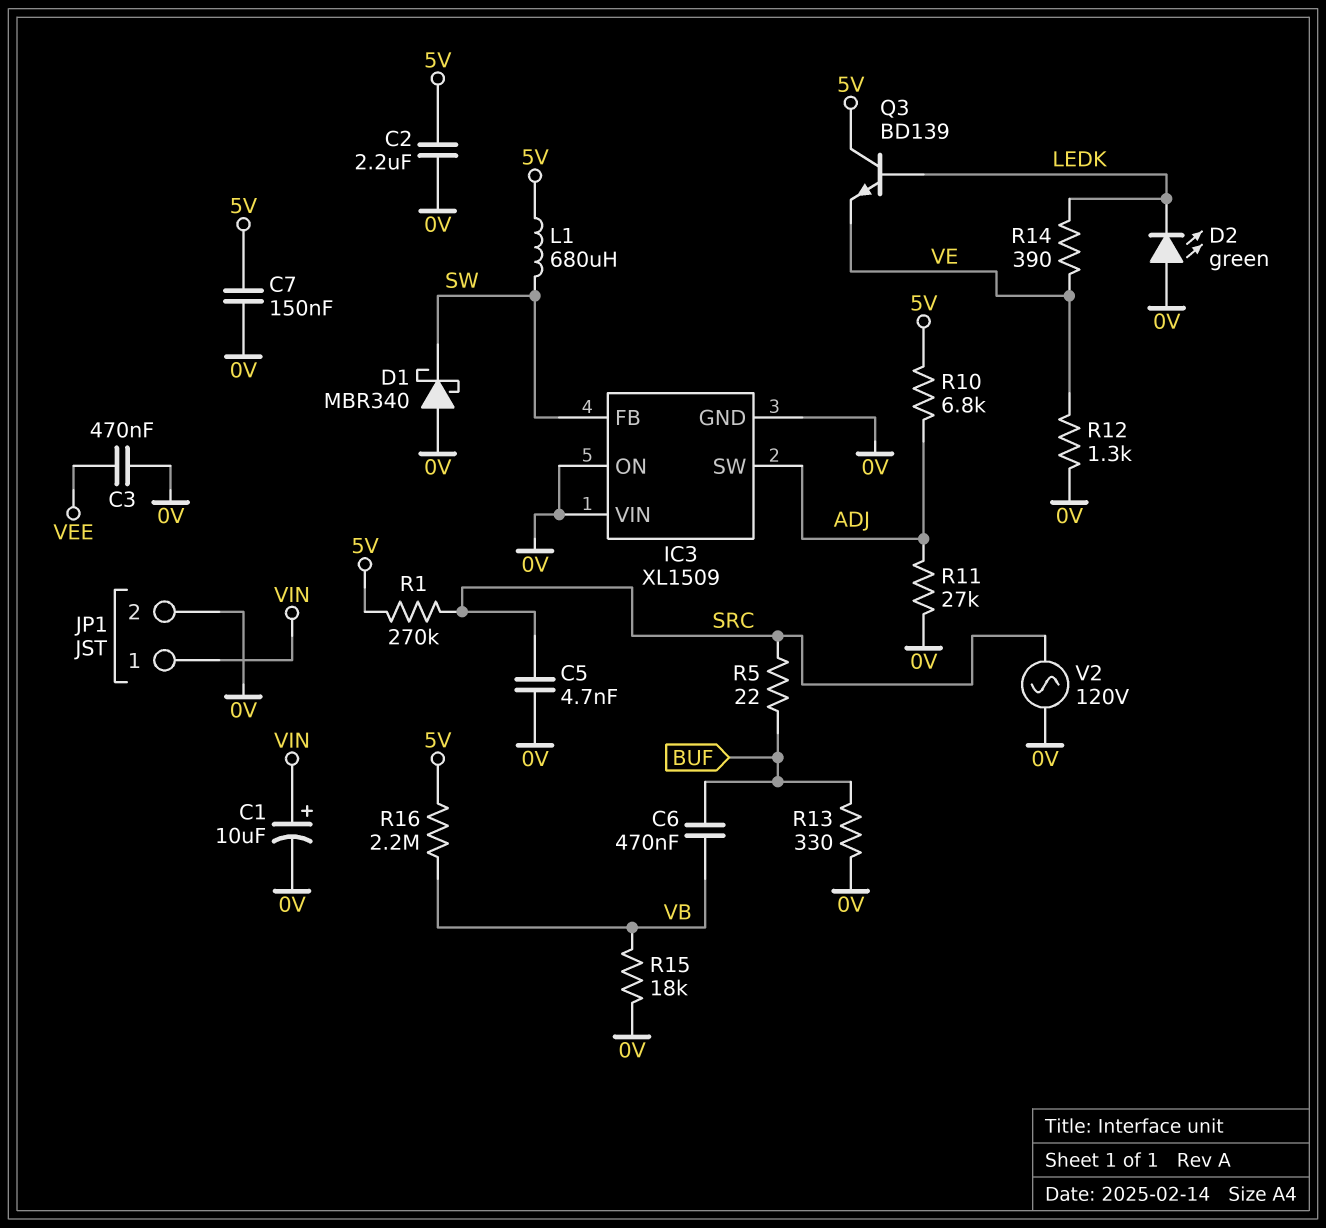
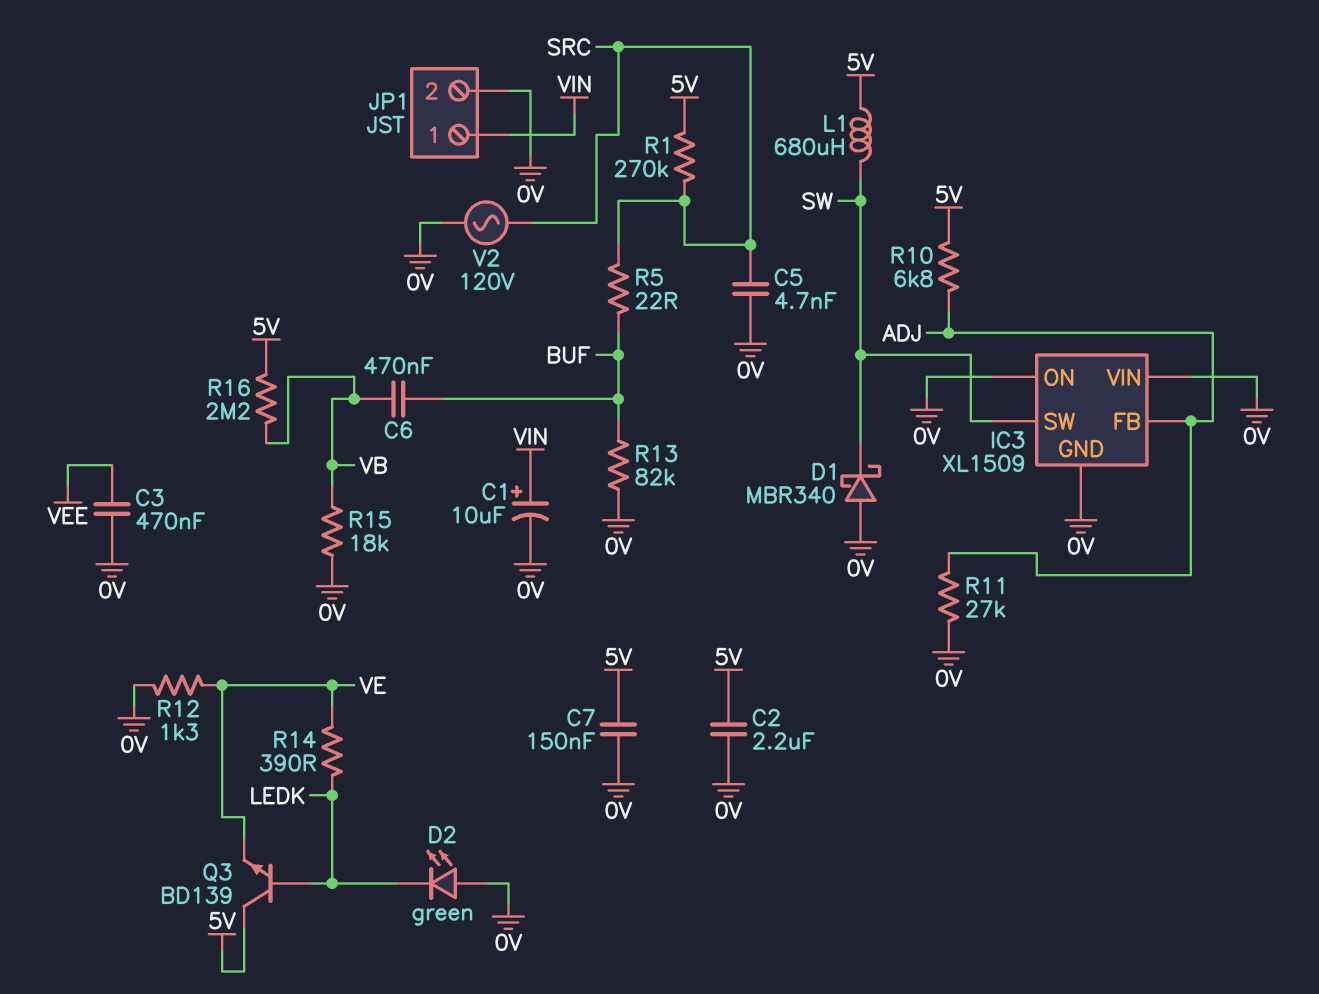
IC3 pin FB: SW -> ADJ
IC3 pin SW: ADJ -> SW
R13: 330 (0V, BUF) -> 82k (0V, BUF)

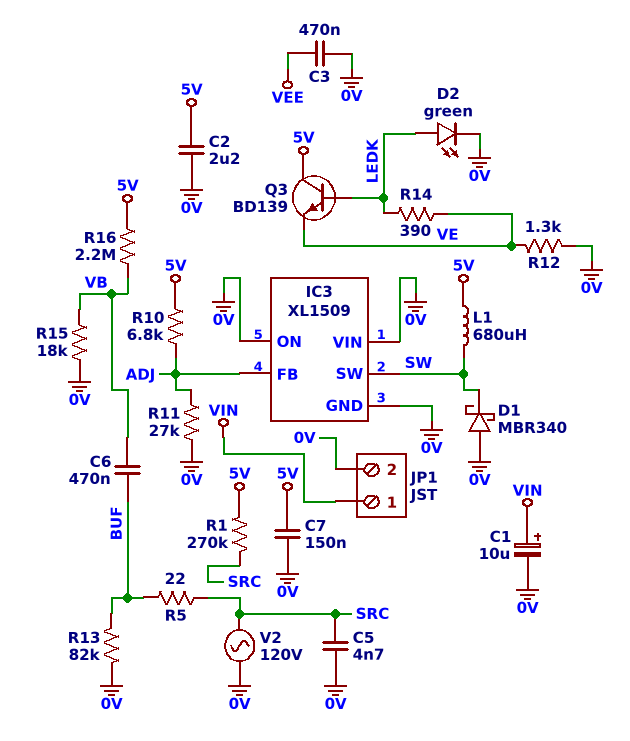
D2: LED green (A 0V, K LEDK) -> LED green (A LEDK, K 0V)

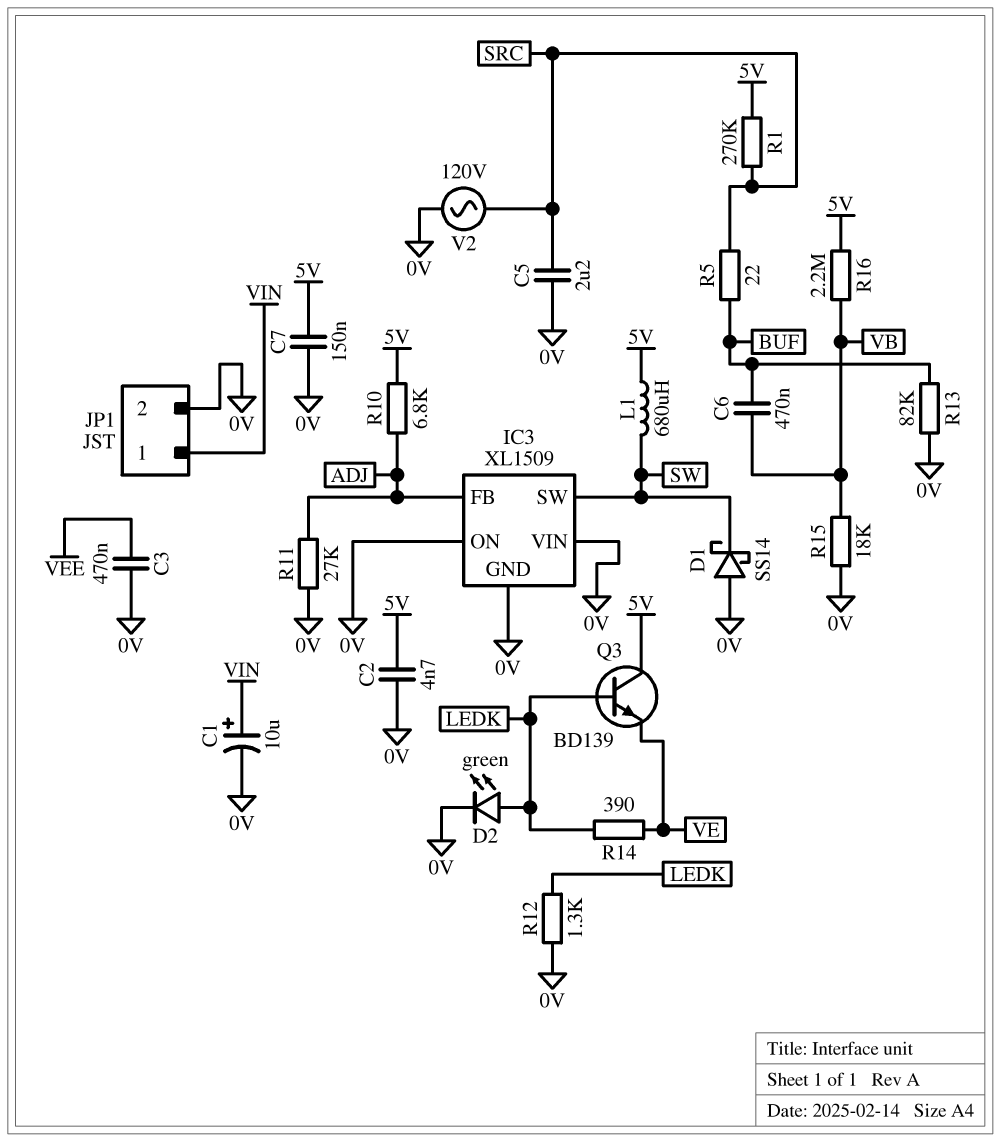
C2: 2.2uF (0V, 5V) -> 4.7nF (0V, 5V)
C5: 4.7nF (0V, SRC) -> 2.2uF (0V, SRC)
D1: schottky MBR340 (A 0V, K SW) -> schottky SS14 (A 0V, K SW)
R12: 1.3k (0V, VE) -> 1.3k (0V, LEDK)

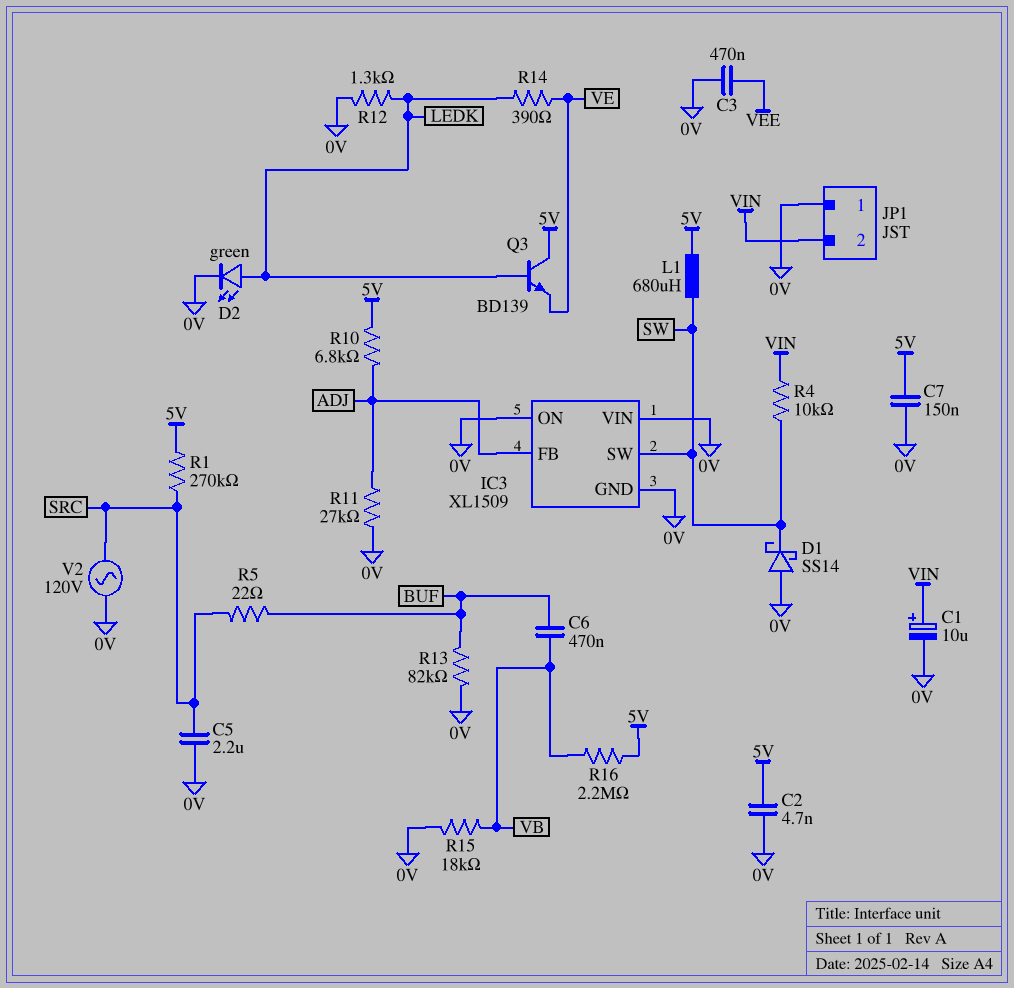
JP1 pin 1: VIN -> 0V
JP1 pin 2: 0V -> VIN
R4: none -> 10k (SW, VIN)

